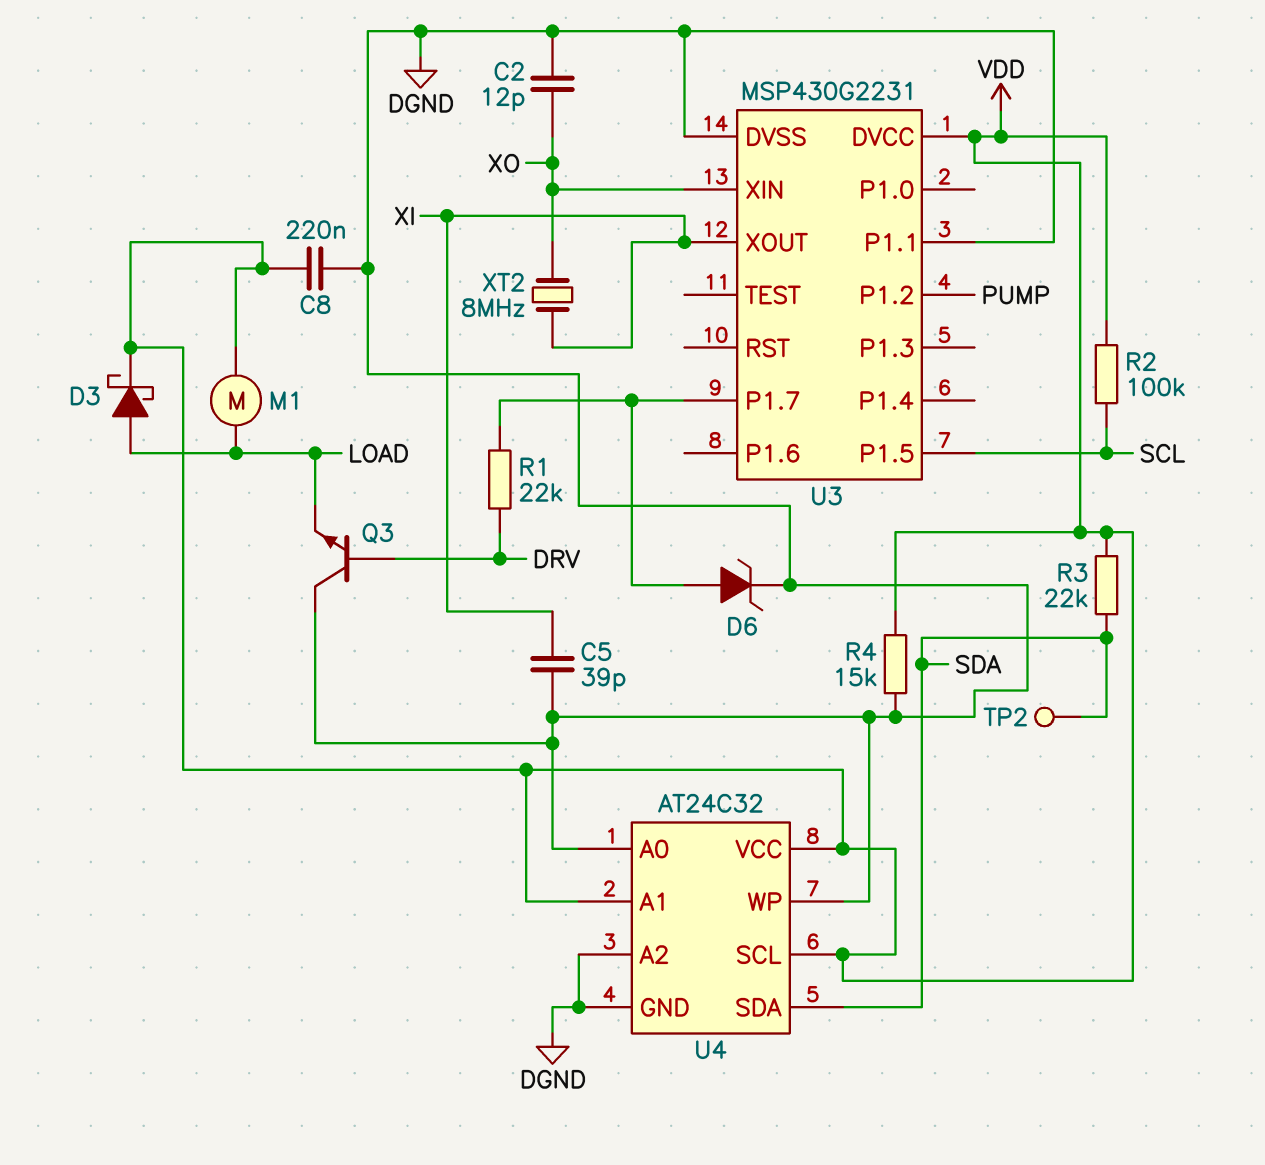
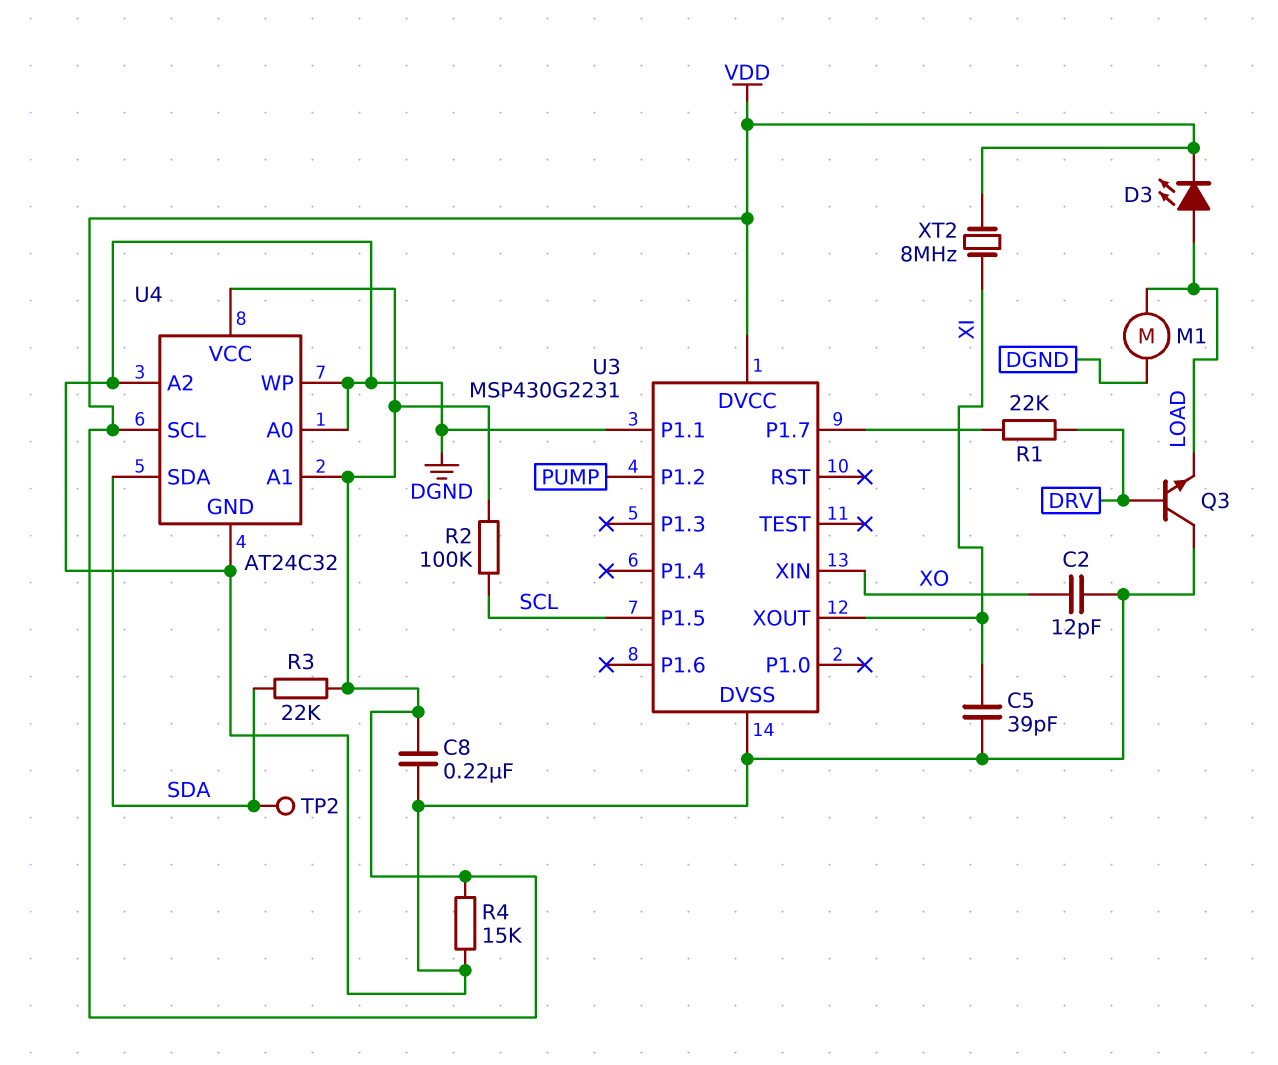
D3: schottky (A LOAD, K VDD) -> LED (A LOAD, K VDD)
D6: zener (A U3/P1.7, K DGND) -> none
M1: motor (LOAD, VDD) -> motor (DGND, LOAD)
XT2: 8MHz (XI, XO) -> 8MHz (VDD, XI)

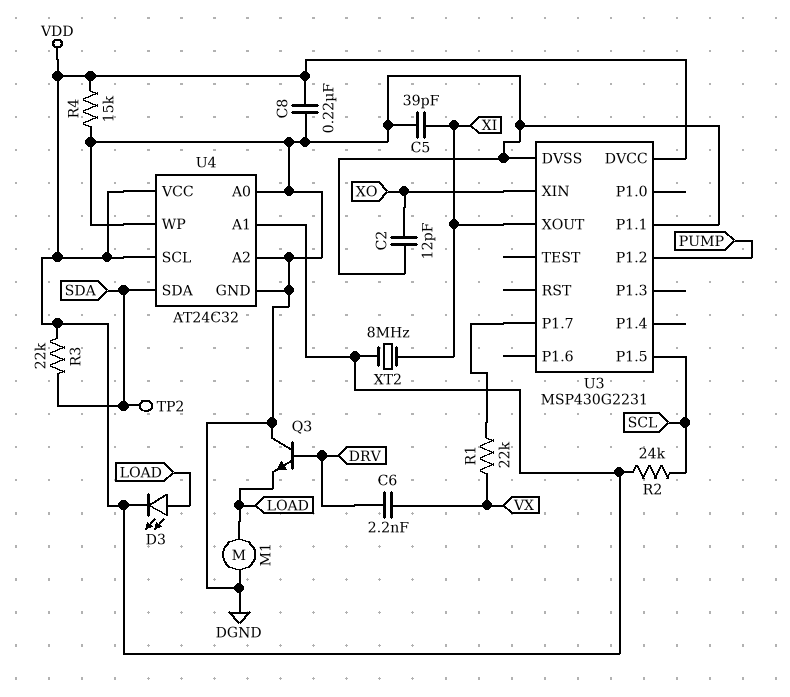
C6: none -> 2.2nF (DRV, VX)
R1: 22k (DRV, U3/P1.7) -> 22k (U3/P1.7, VX)
R2: 100k (SCL, VDD) -> 24k (SCL, VDD)

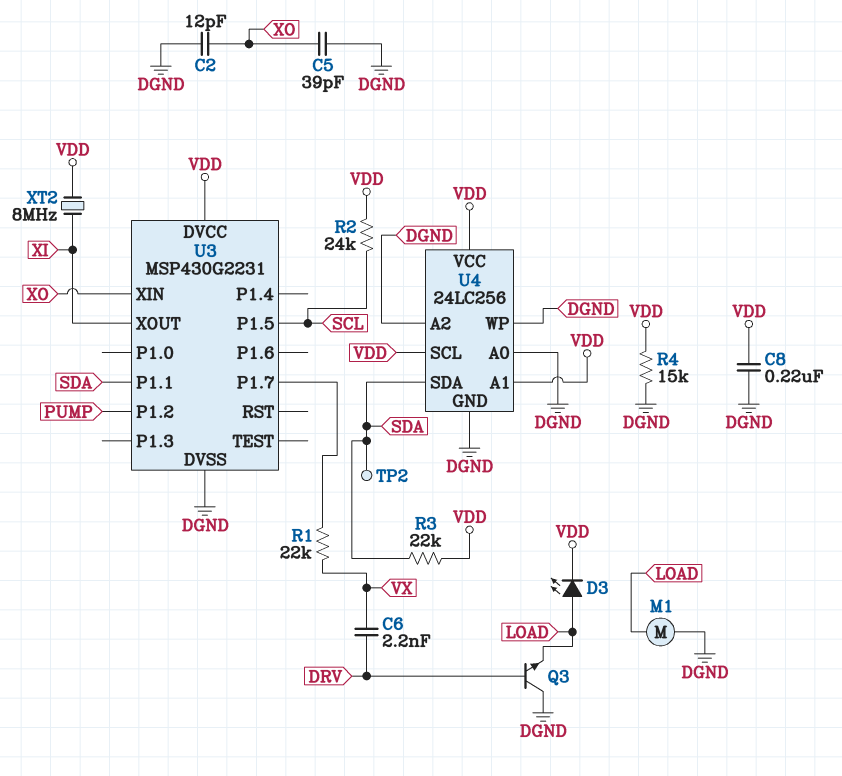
C5: 39pF (DGND, XI) -> 39pF (DGND, XO)
U3 pin P1.1: DGND -> SDA
U4: AT24C32 -> 24LC256

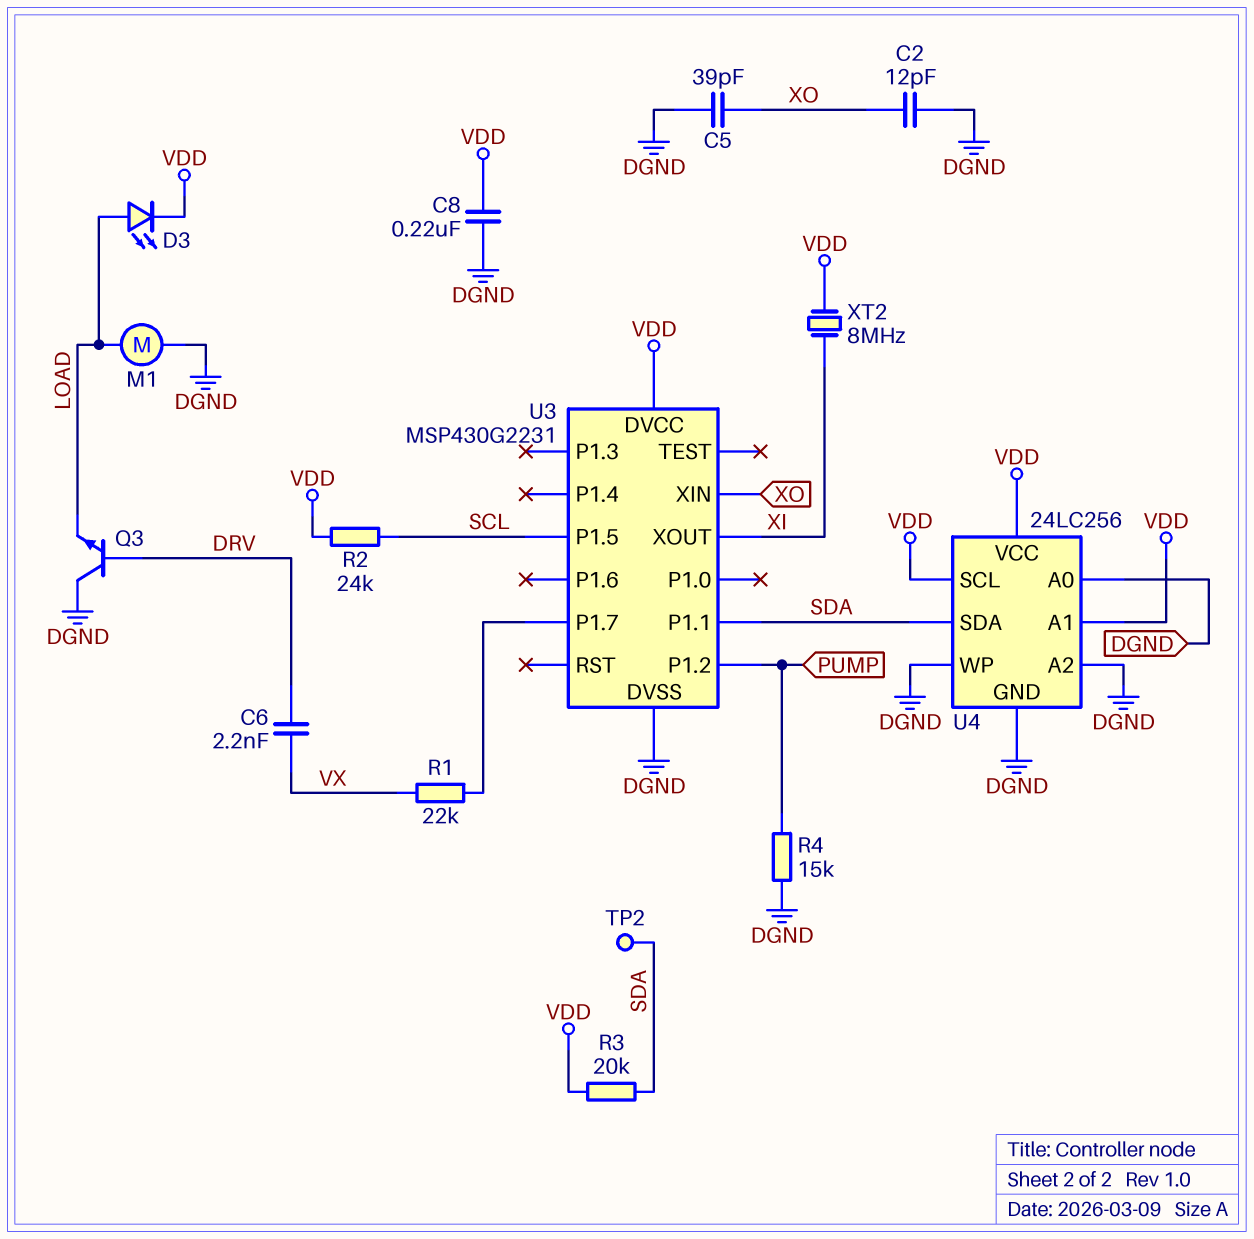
R3: 22k (SDA, VDD) -> 20k (SDA, VDD)
R4: 15k (DGND, VDD) -> 15k (DGND, PUMP)

